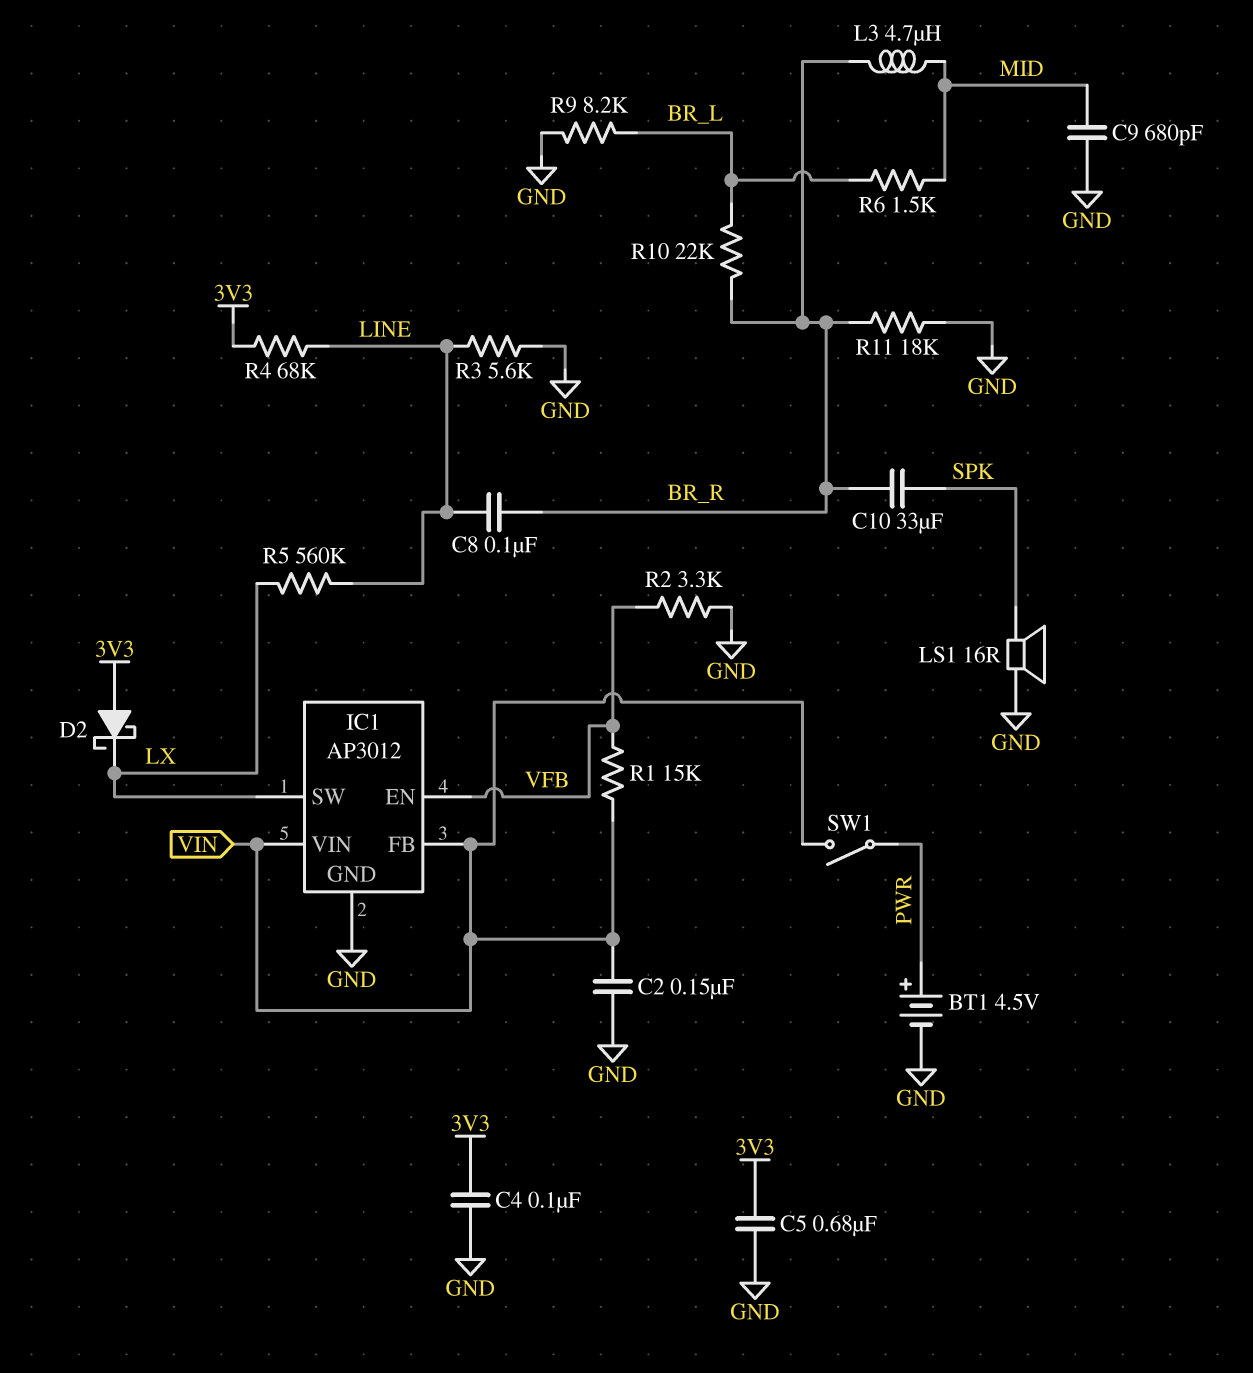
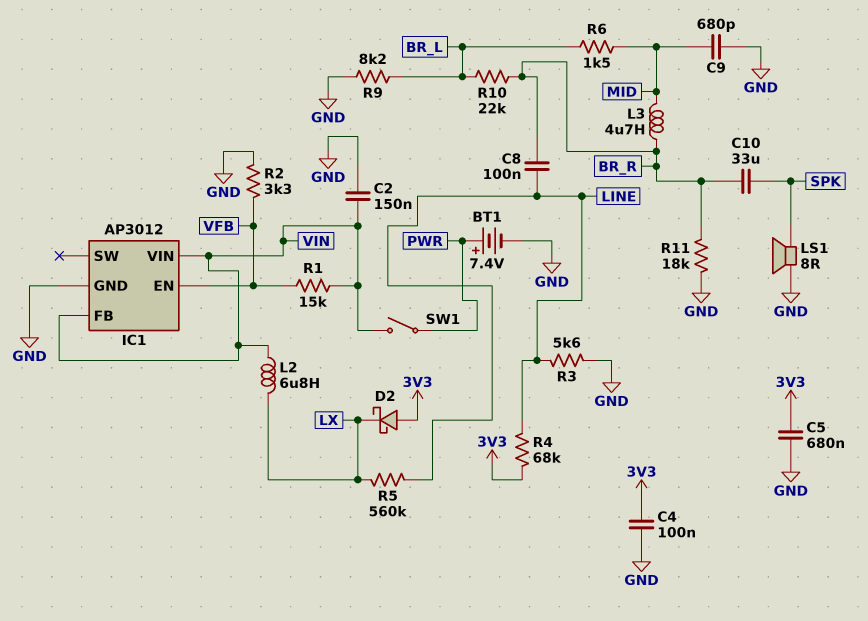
BT1: 4.5V (plus PWR, minus GND) -> 7.4V (plus PWR, minus GND)
IC1 pin SW: LX -> none
L2: none -> 6.8uH (LX, VIN)
LS1: speaker 16R (GND, SPK) -> speaker 8R (GND, SPK)

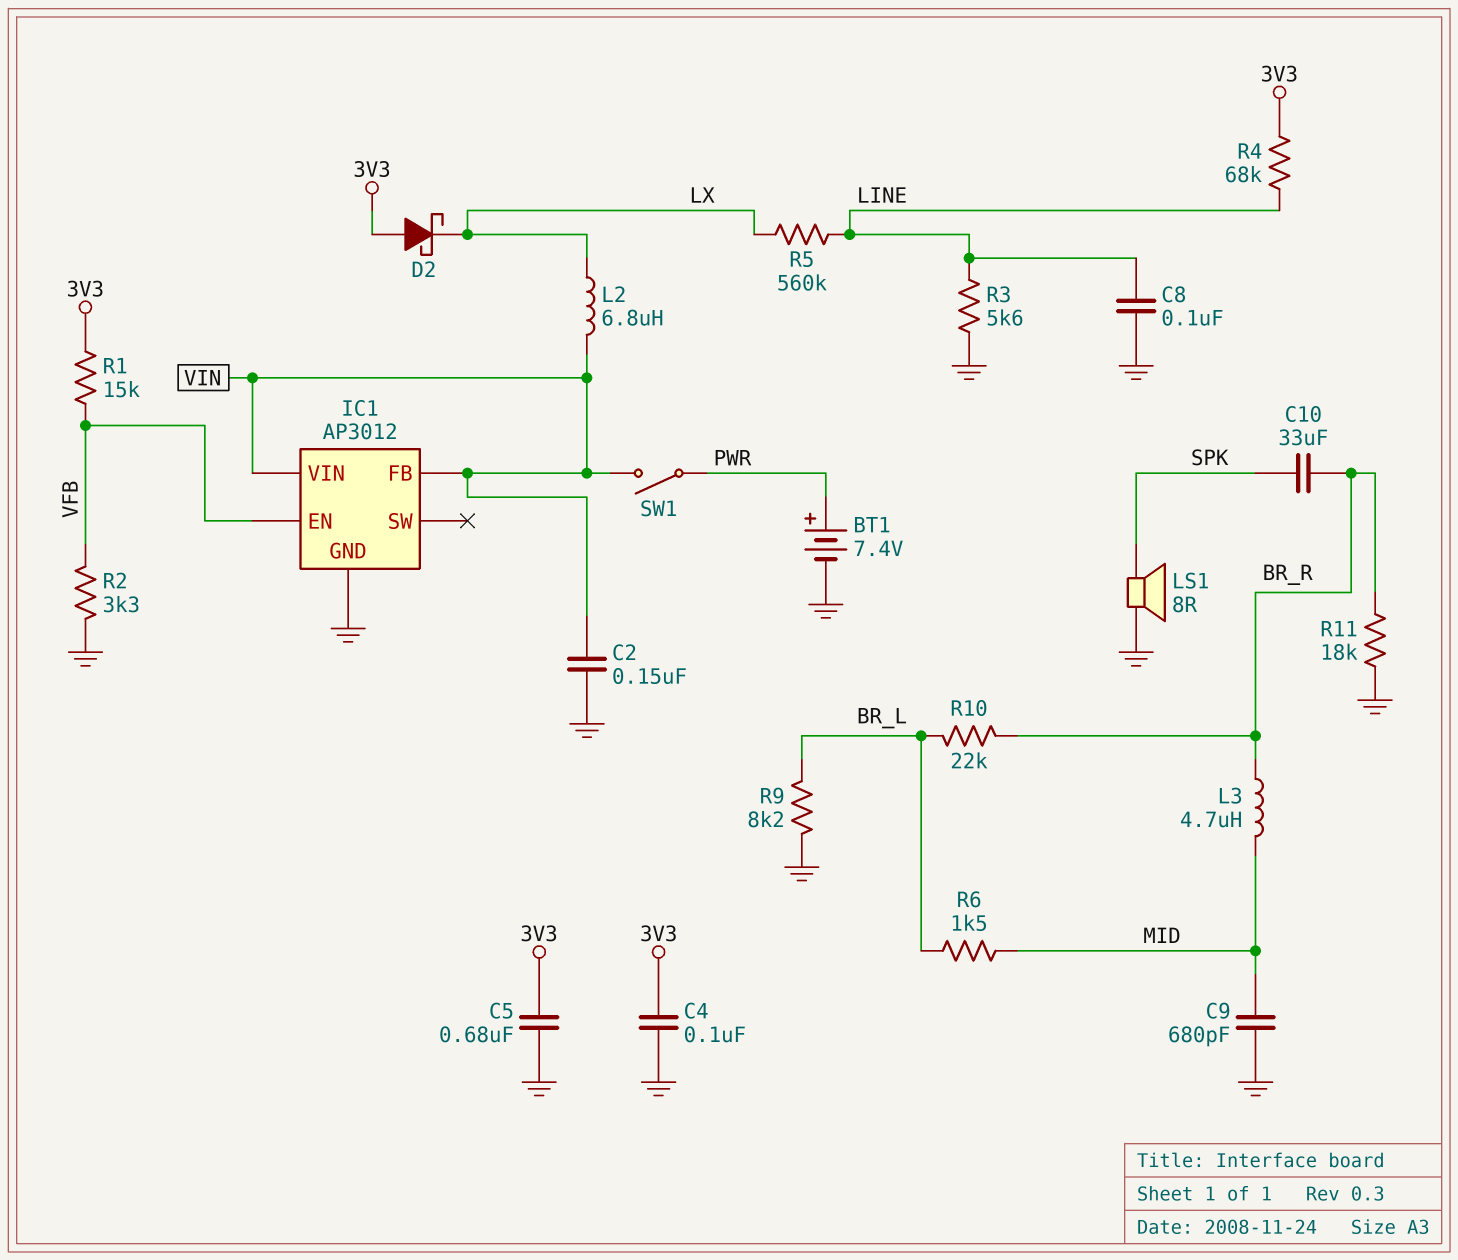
C8: 100nF (BR_R, LINE) -> 100nF (GND, LINE)
R1: 15k (VFB, VIN) -> 15k (3V3, VFB)

